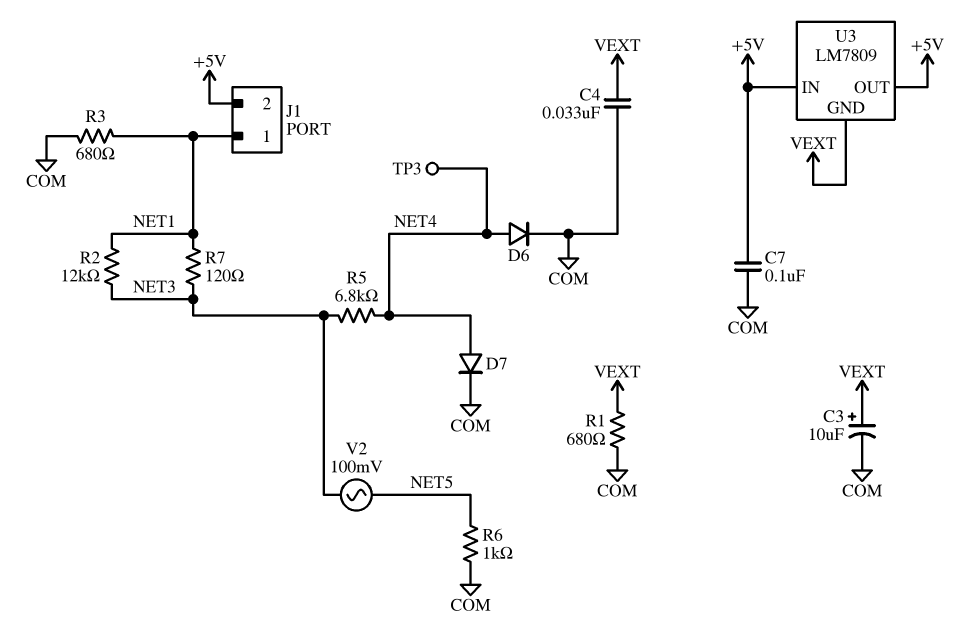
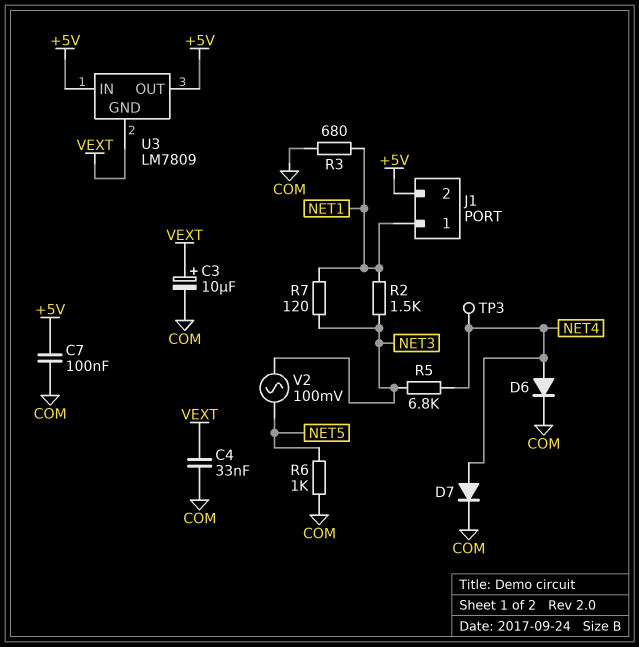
R1: 680 (COM, VEXT) -> none
R2: 12k (NET1, NET3) -> 1.5k (NET1, NET3)

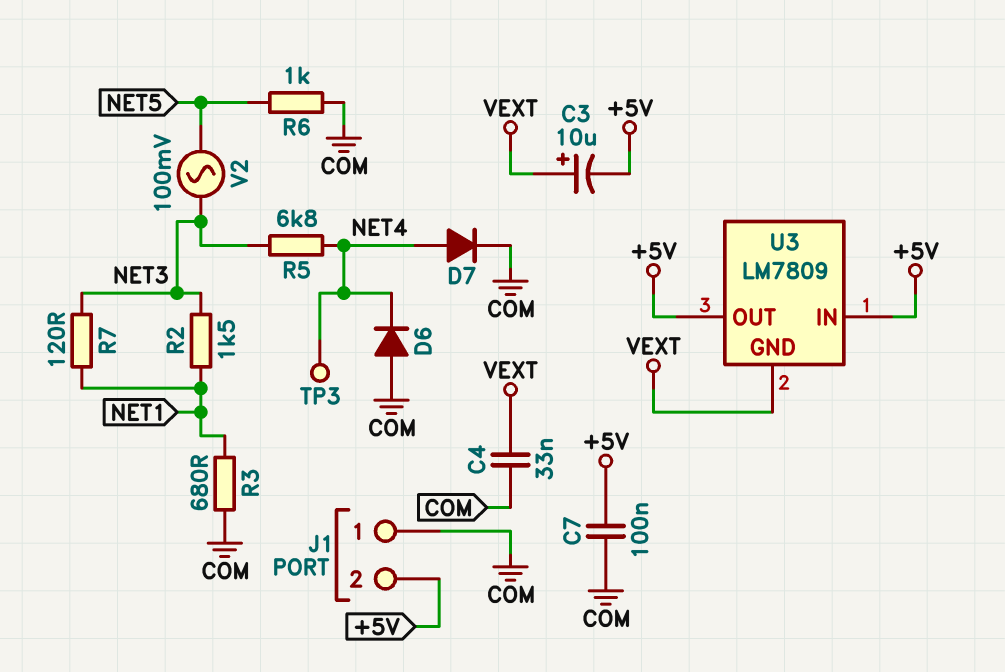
C3: 10uF (plus VEXT, minus COM) -> 10uF (plus VEXT, minus +5V)
D6: diode (A NET4, K COM) -> diode (A COM, K NET4)
J1 pin 1: NET1 -> COM

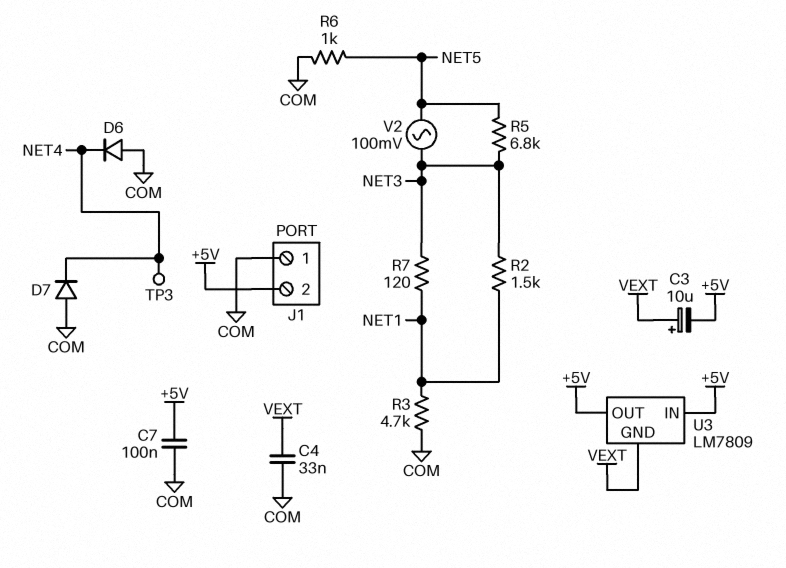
D7: diode (A NET4, K COM) -> diode (A COM, K NET4)
R3: 680 (COM, NET1) -> 4.7k (COM, NET1)
R5: 6.8k (NET3, NET4) -> 6.8k (NET3, NET5)

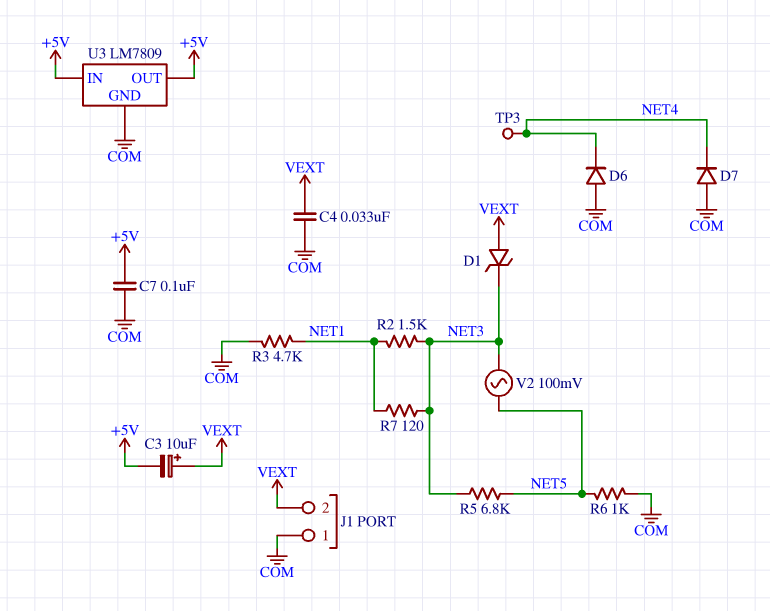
D1: none -> zener (A VEXT, K NET3)
J1 pin 2: +5V -> VEXT
U3 pin GND: VEXT -> COM

